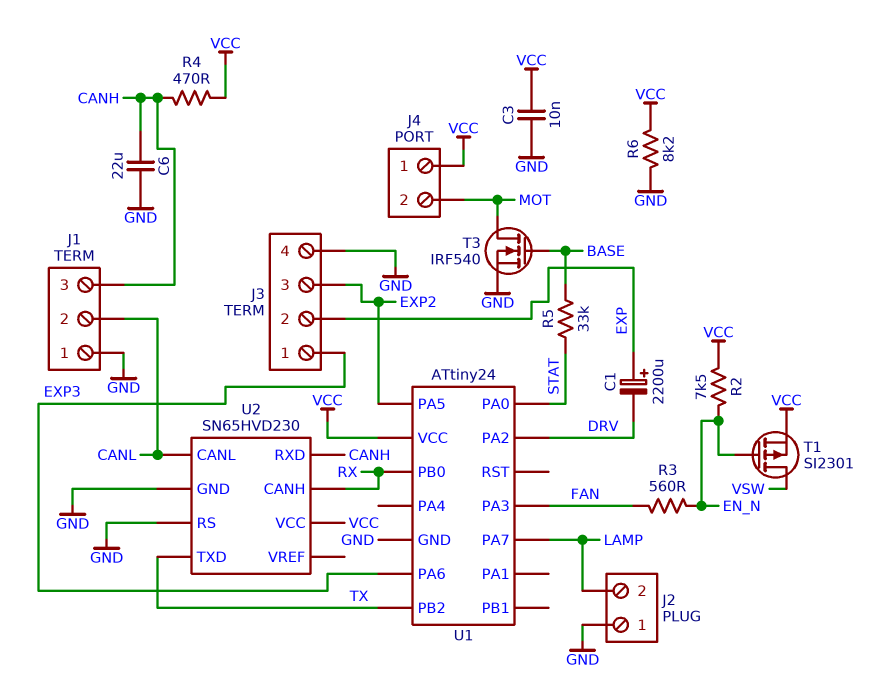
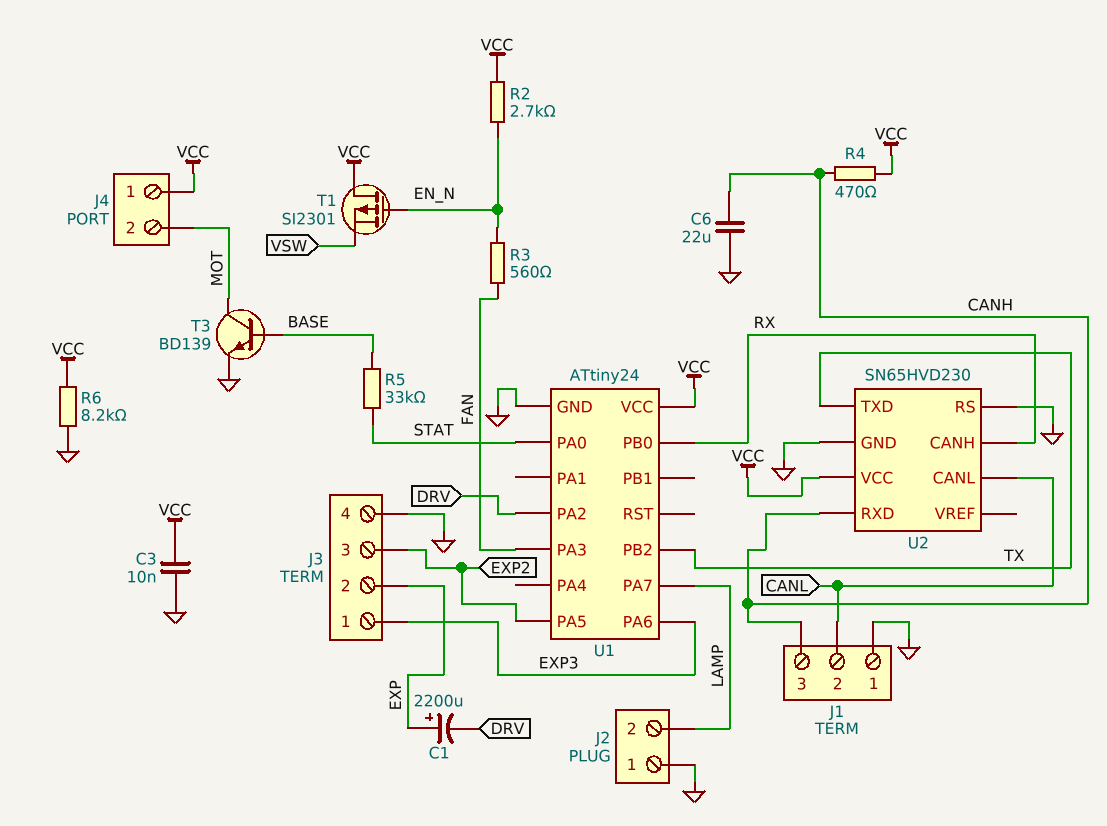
R2: 7.5k (EN_N, VCC) -> 2.7k (EN_N, VCC)
T1: PMOS SI2301 (G EN_N, D VSW, S VCC) -> PMOS SI2301 (G EN_N, D VCC, S VSW)
T3: NMOS IRF540 (G BASE, D MOT, S GND) -> NPN BD139 (B BASE, C MOT, E GND)

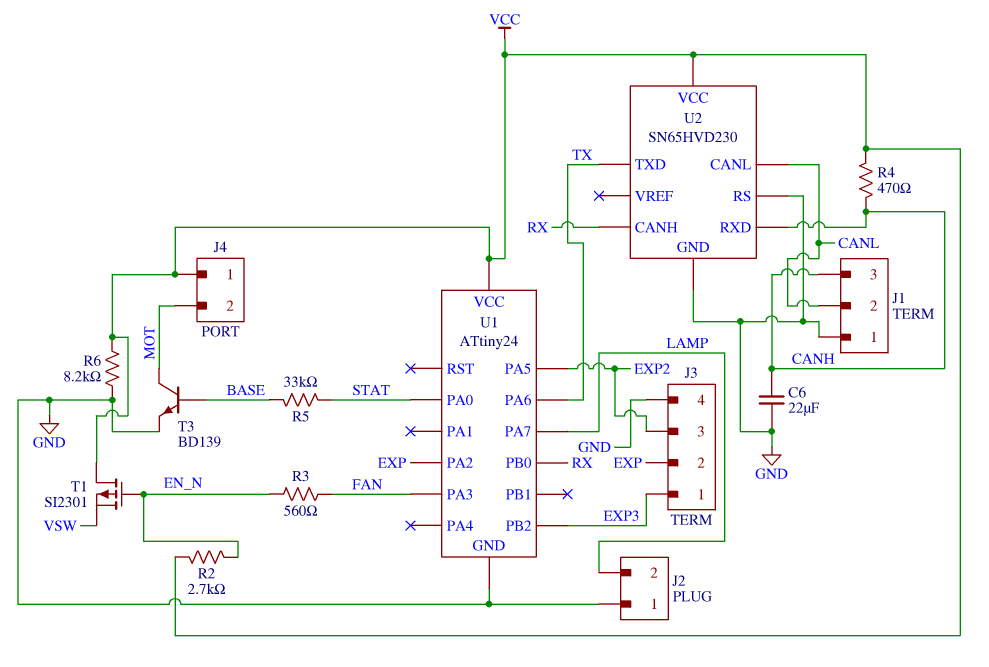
C1: 2200uF (plus EXP, minus DRV) -> none
C3: 10nF (GND, VCC) -> none
U1 pin PA2: DRV -> EXP
U1 pin PA6: EXP3 -> TX
U1 pin PB2: TX -> EXP3

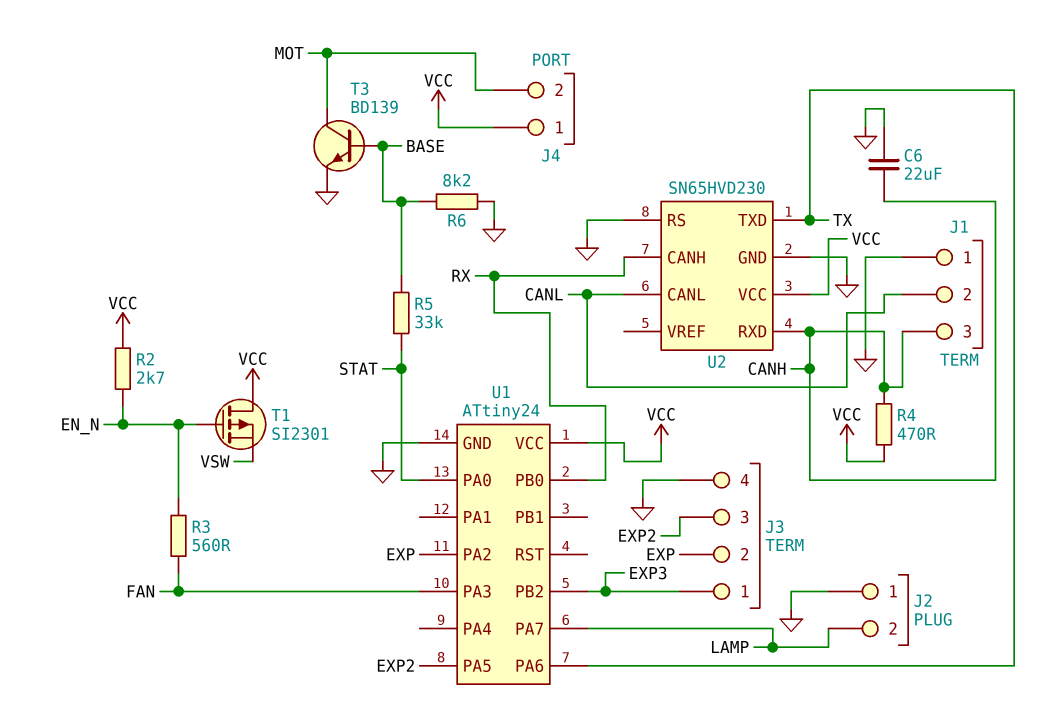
R6: 8.2k (GND, VCC) -> 8.2k (BASE, GND)

